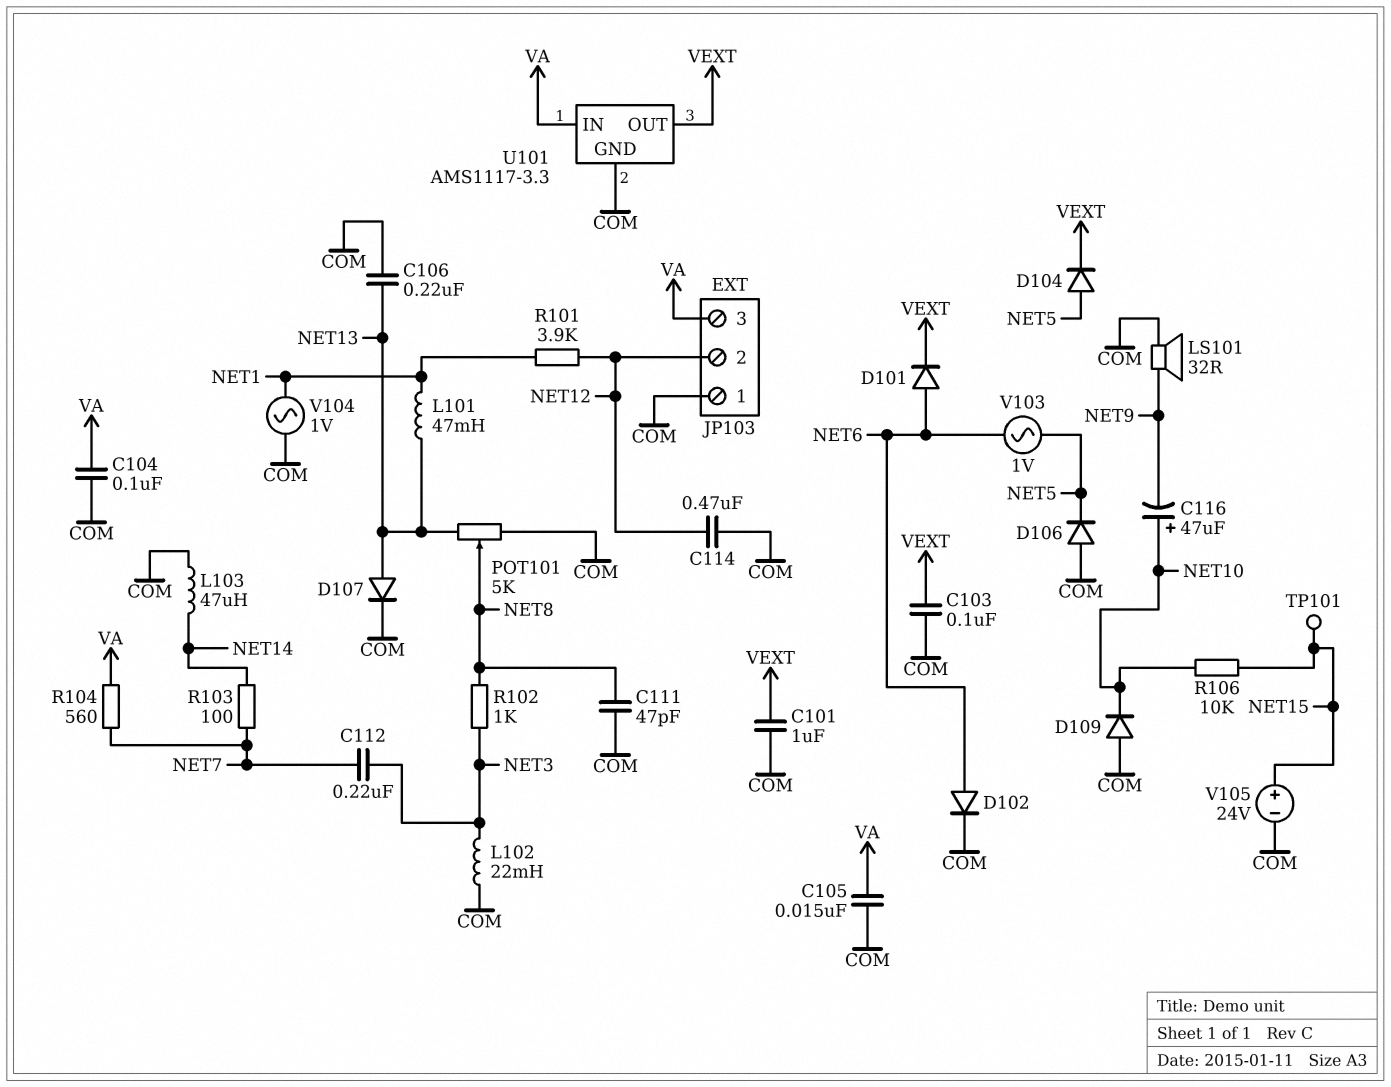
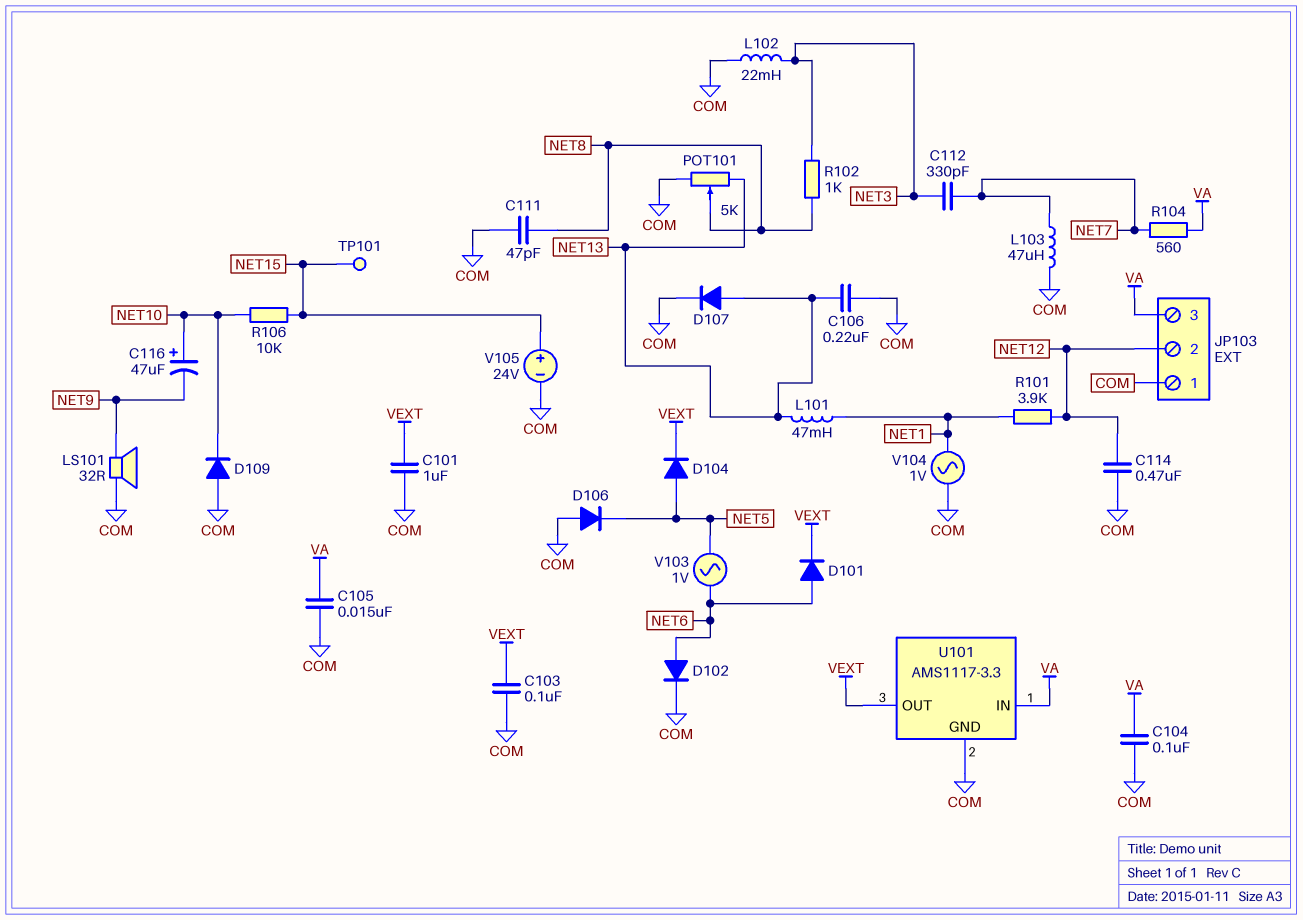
C112: 220nF (NET3, NET7) -> 330pF (NET3, NET7)
L103: 47uH (COM, NET14) -> 47uH (COM, NET7)
R103: 100 (NET7, NET14) -> none

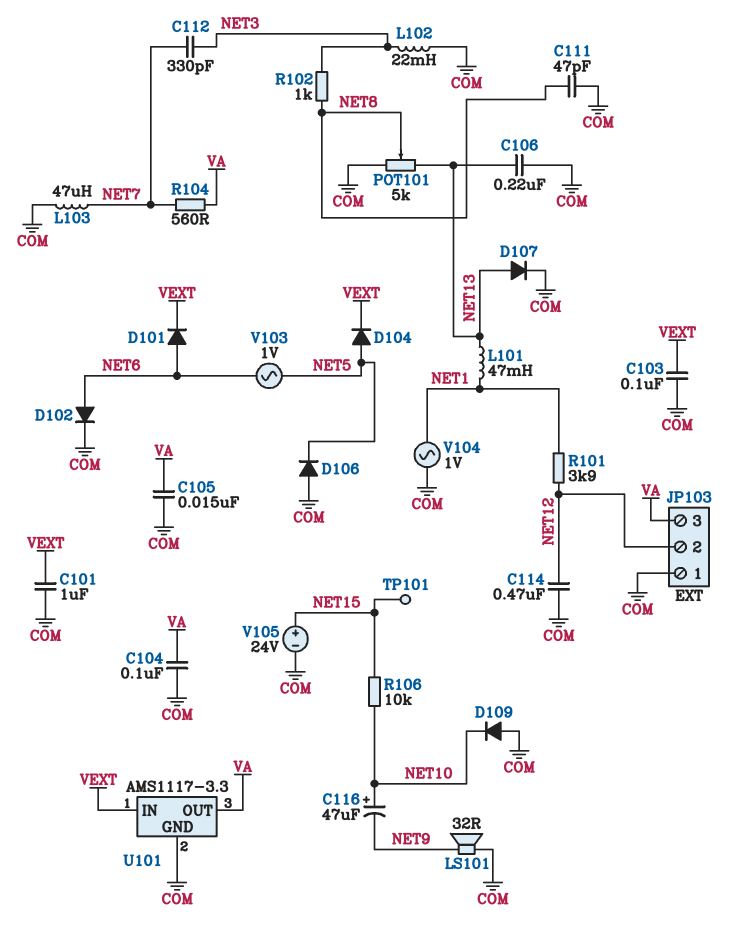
U101 pin IN: VA -> VEXT
U101 pin OUT: VEXT -> VA

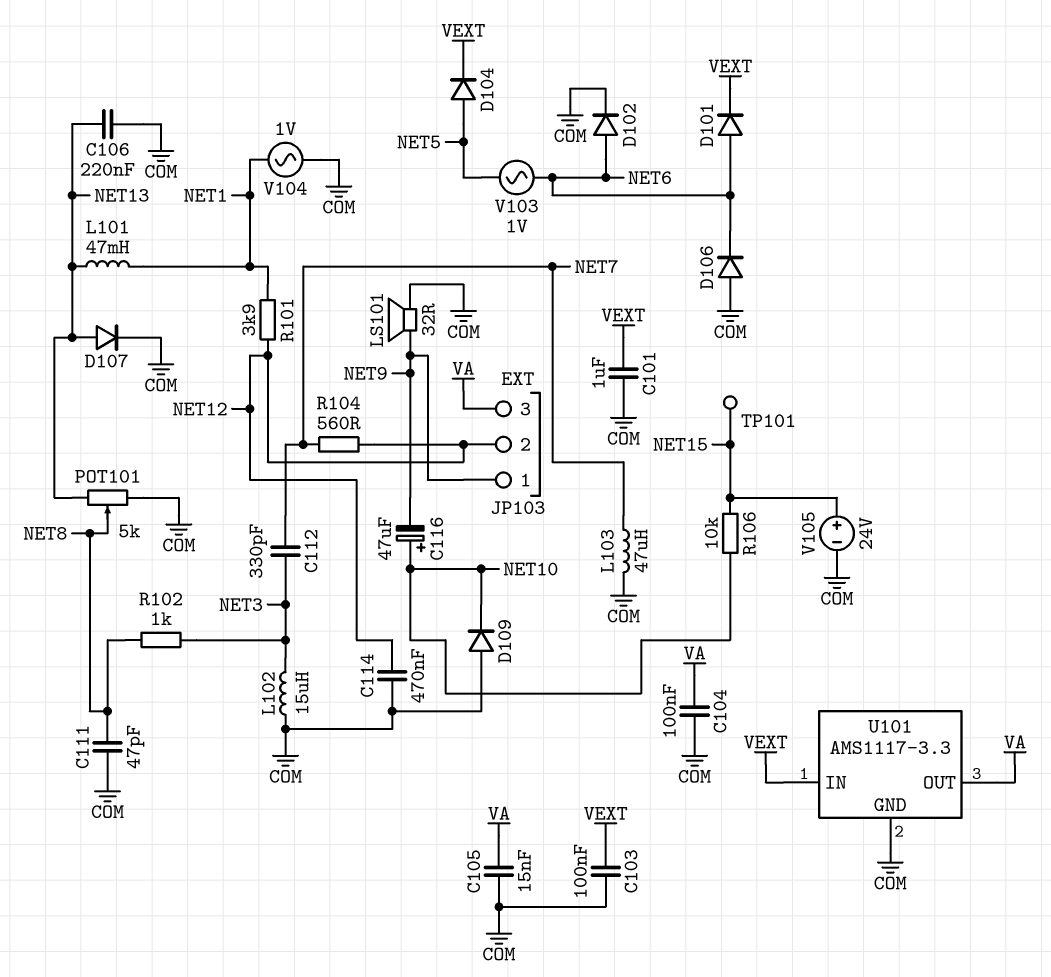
D106: diode (A COM, K NET5) -> diode (A COM, K NET6)
JP103 pin 1: COM -> NET9
L102: 22mH (COM, NET3) -> 15uH (COM, NET3)
R104: 560 (NET7, VA) -> 560 (NET7, NET12)

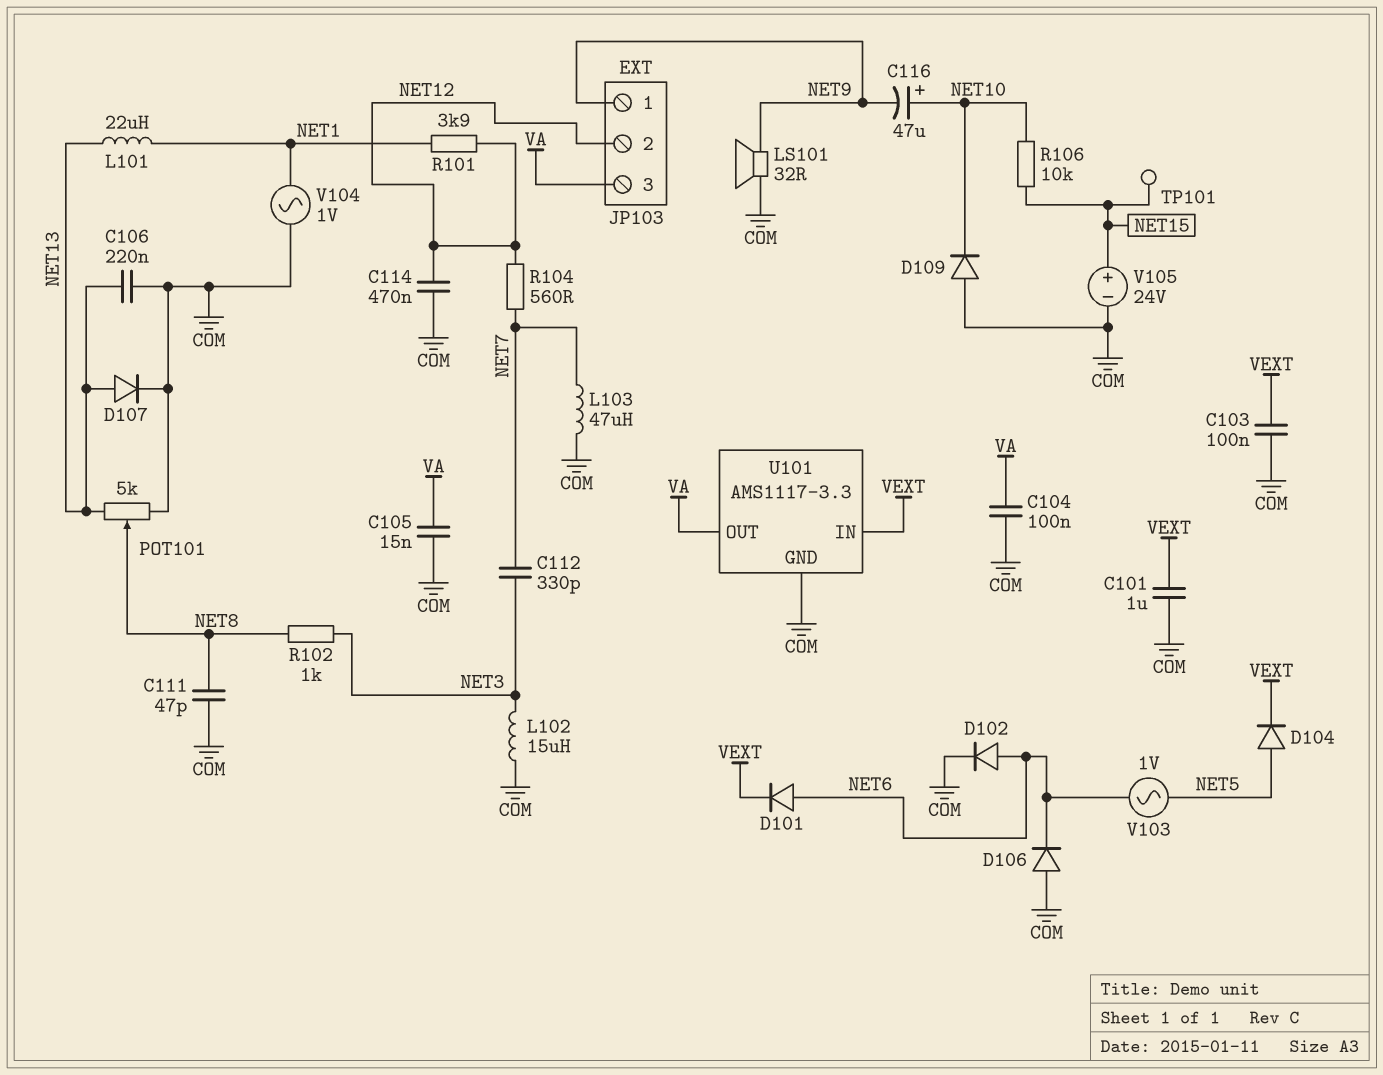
L101: 47mH (NET1, NET13) -> 22uH (NET1, NET13)

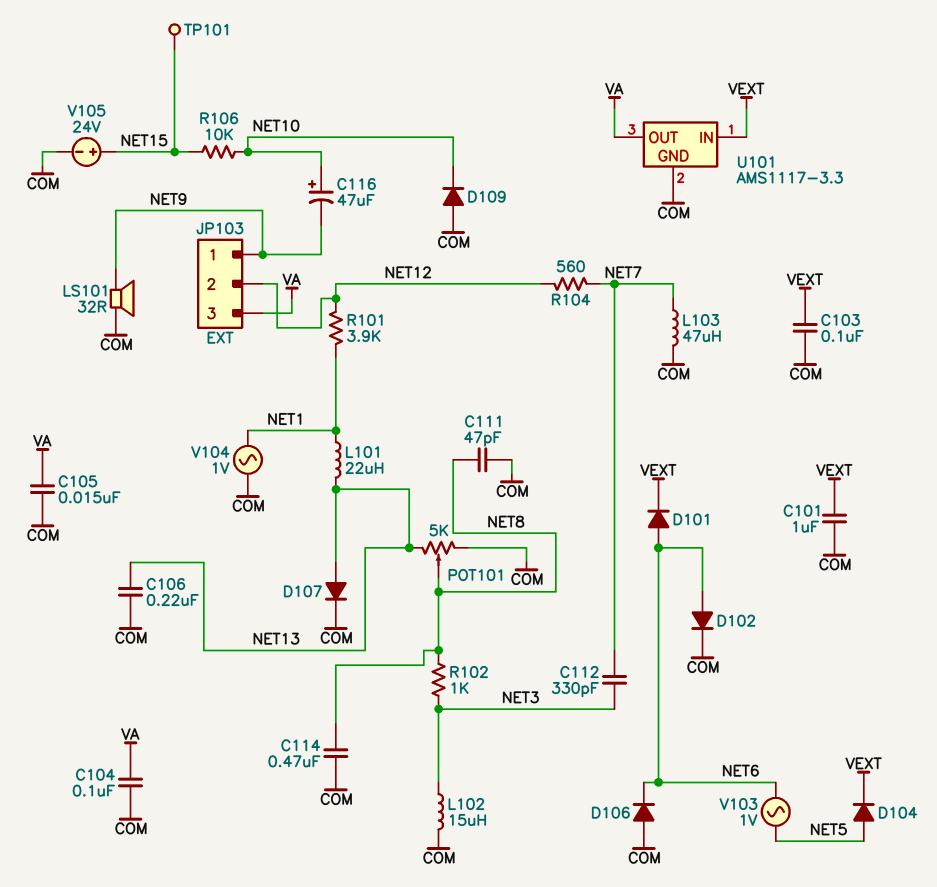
C114: 470nF (COM, NET12) -> 470nF (COM, NET8)

